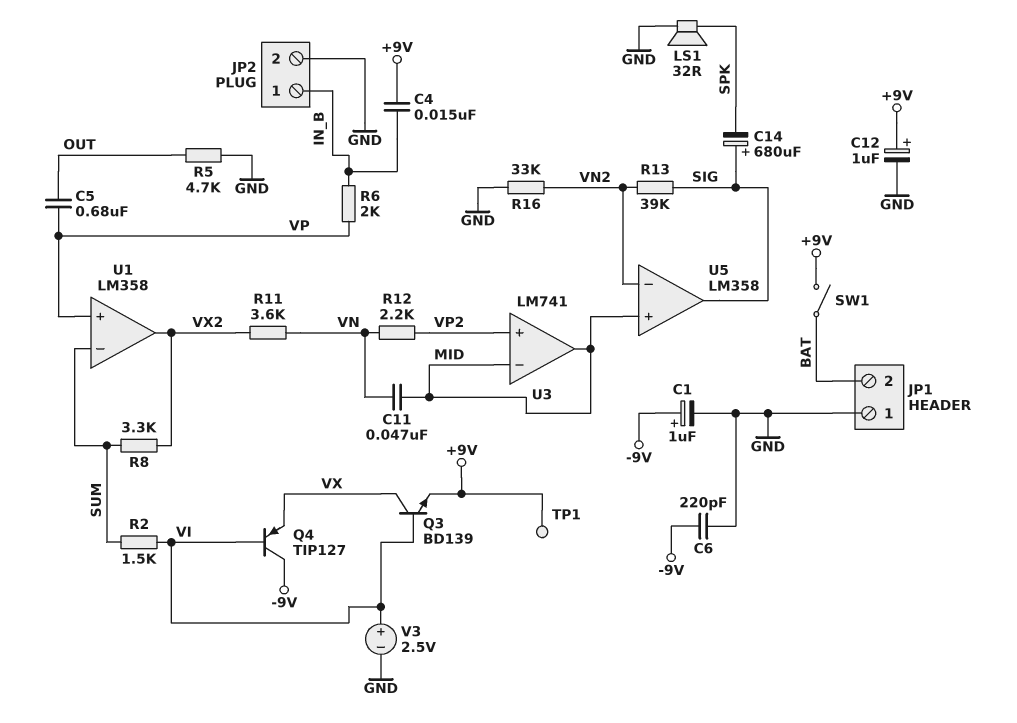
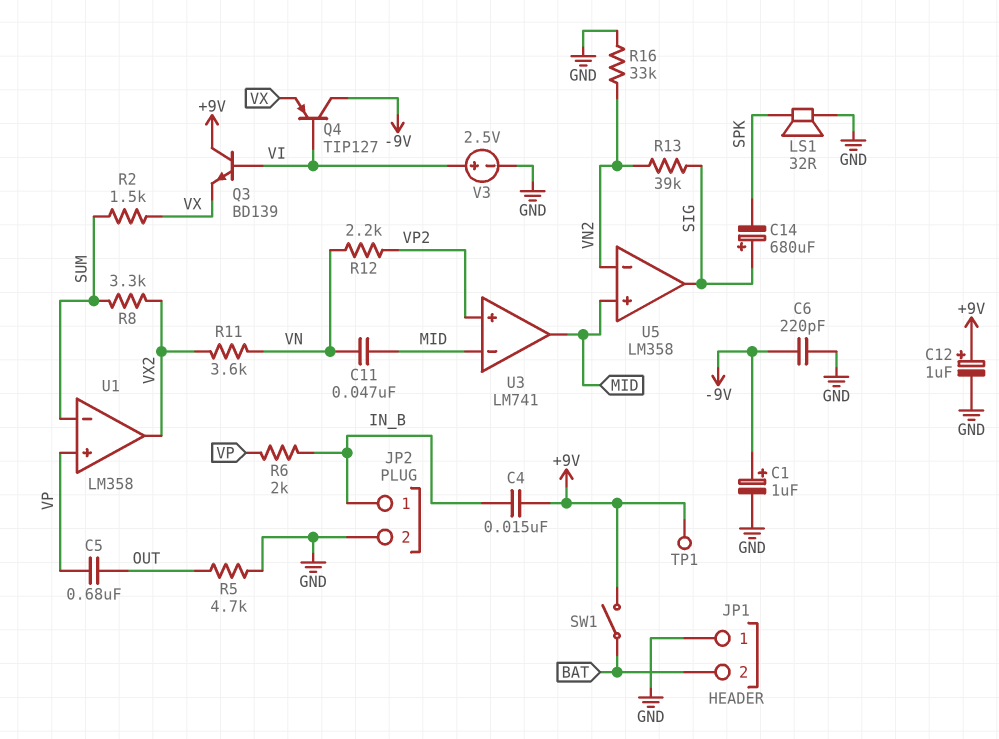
Q3: NPN BD139 (B VI, C VX, E +9V) -> NPN BD139 (B VI, C +9V, E VX)
R2: 1.5k (SUM, VI) -> 1.5k (SUM, VX)

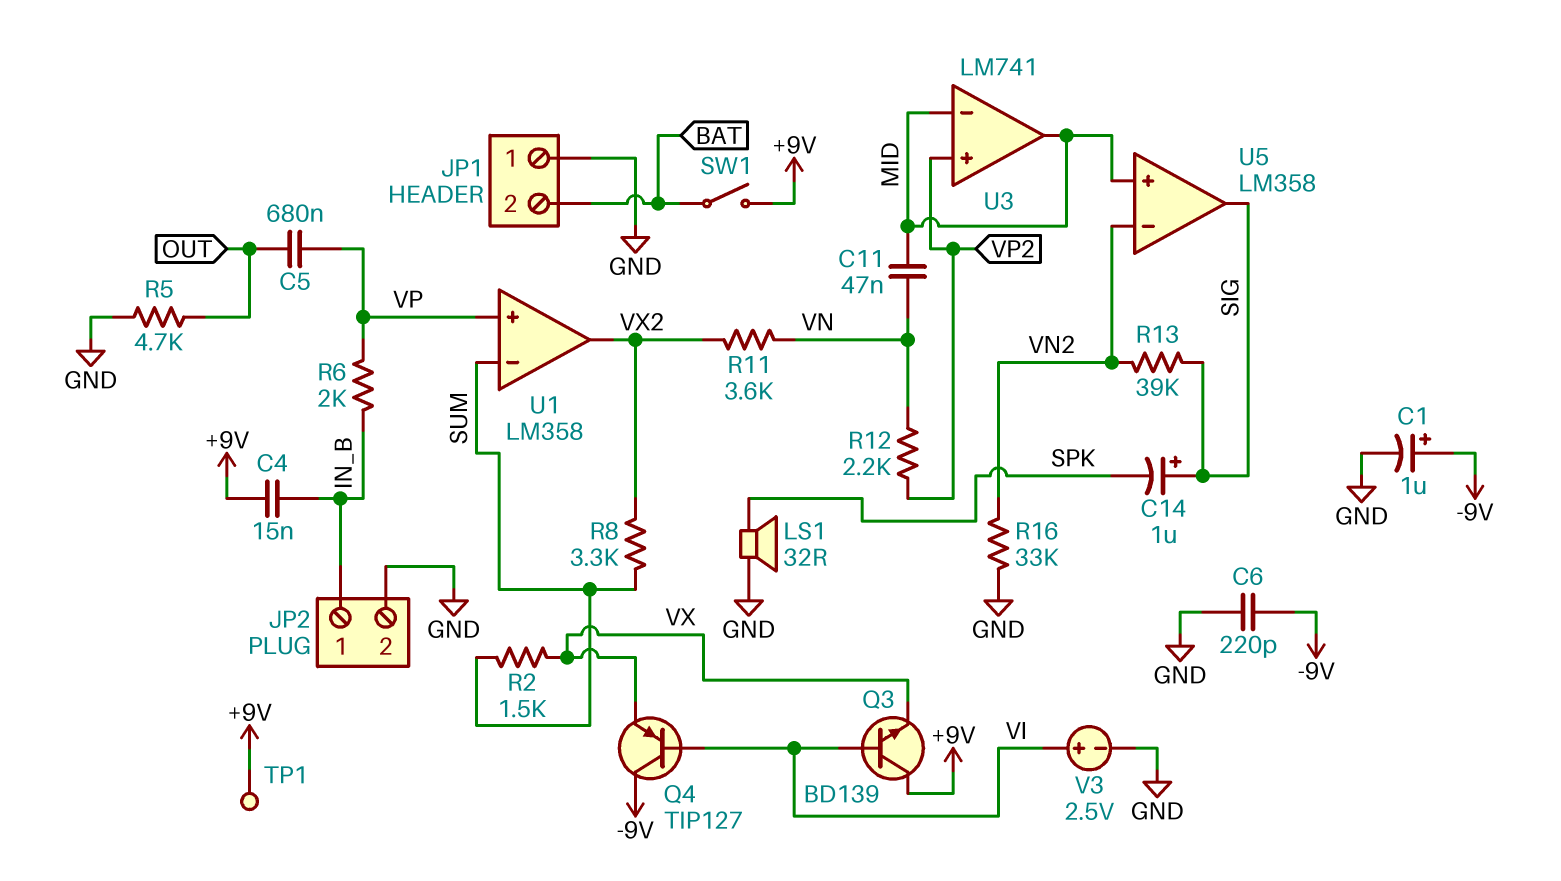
C12: 1uF (plus +9V, minus GND) -> none
C14: 680uF (plus SIG, minus SPK) -> 1uF (plus SIG, minus SPK)

